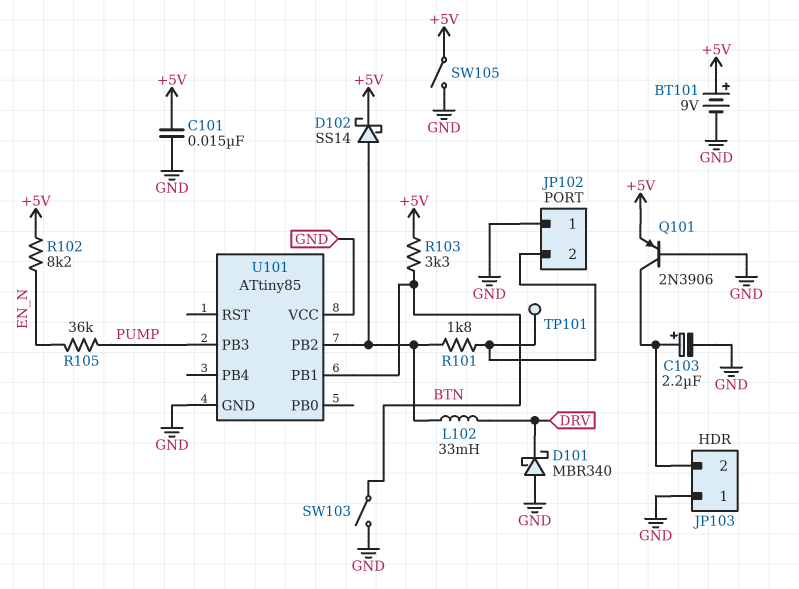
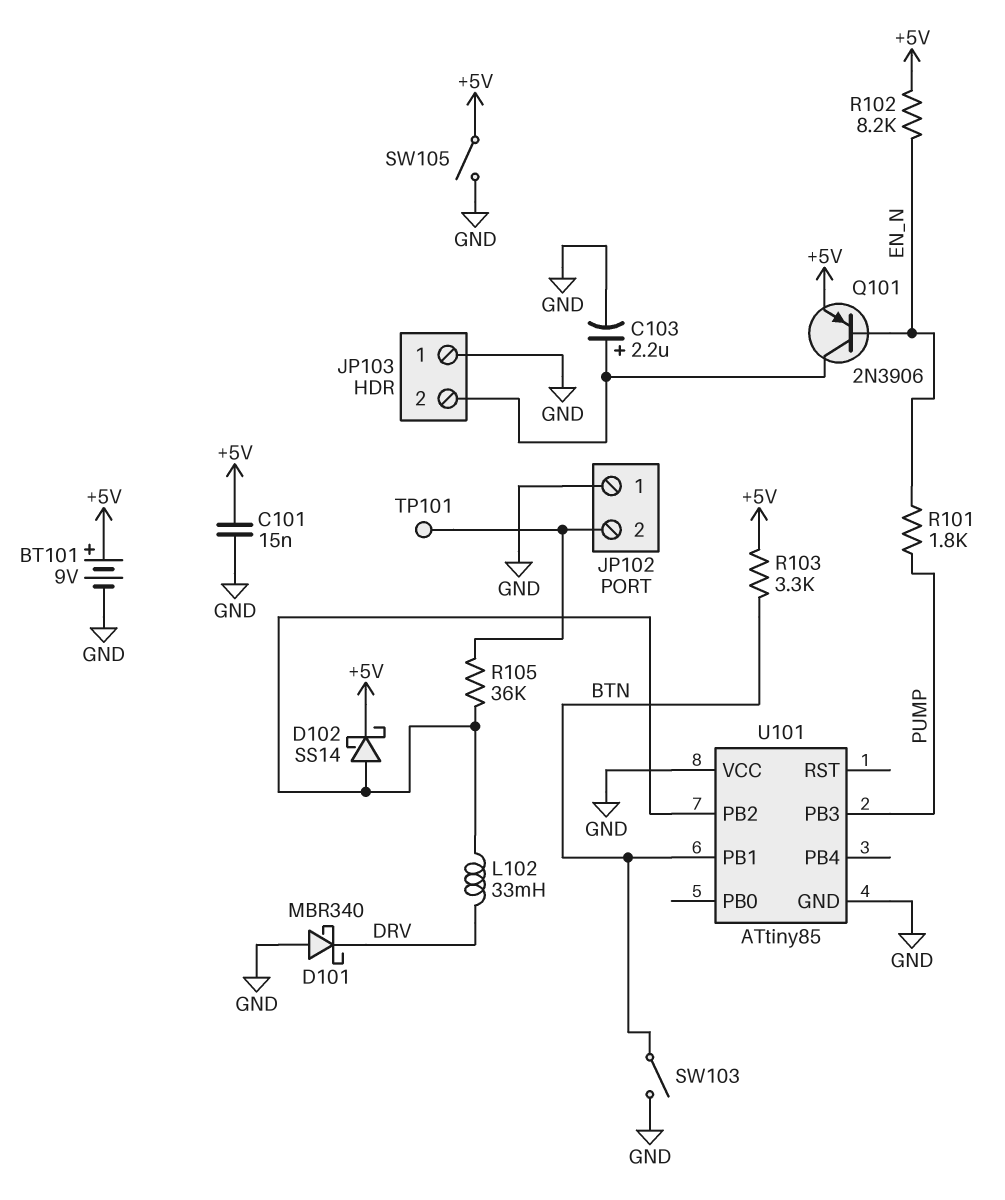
Q101: PNP 2N3906 (B GND, C JP103/2, E +5V) -> PNP 2N3906 (B EN_N, C JP103/2, E +5V)
R101: 1.8k (JP102/2, U101/PB2) -> 1.8k (EN_N, PUMP)
R105: 36k (EN_N, PUMP) -> 36k (JP102/2, U101/PB2)

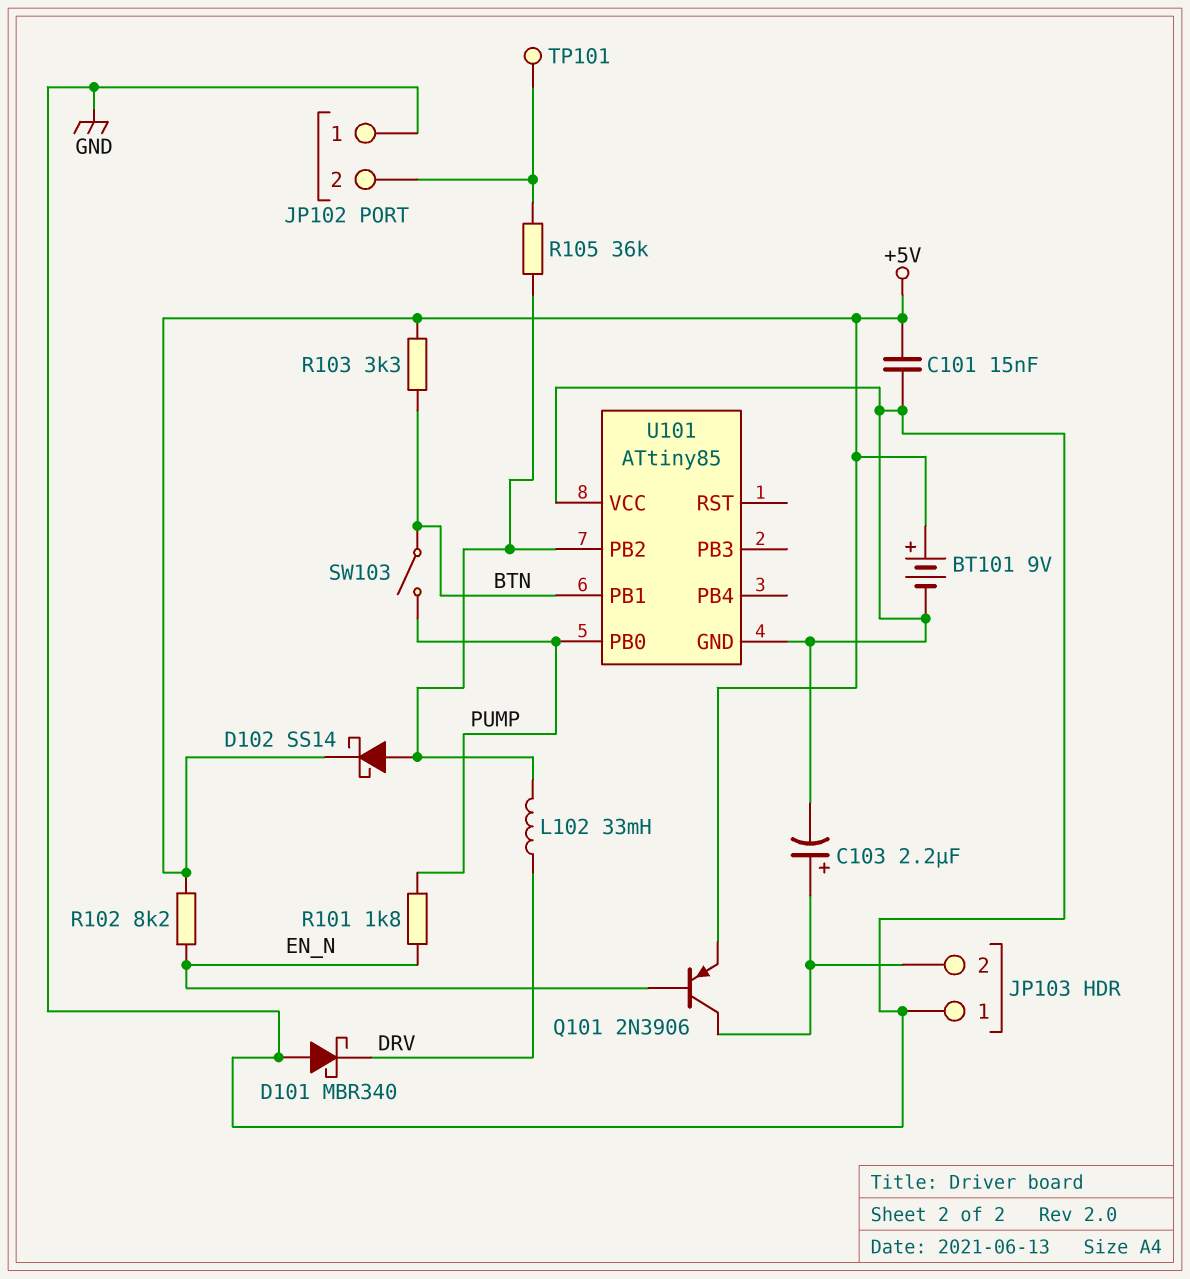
SW103: switch (BTN, GND) -> switch (BTN, PUMP)
SW105: switch (+5V, GND) -> none
U101 pin PB0: none -> PUMP
U101 pin PB3: PUMP -> none

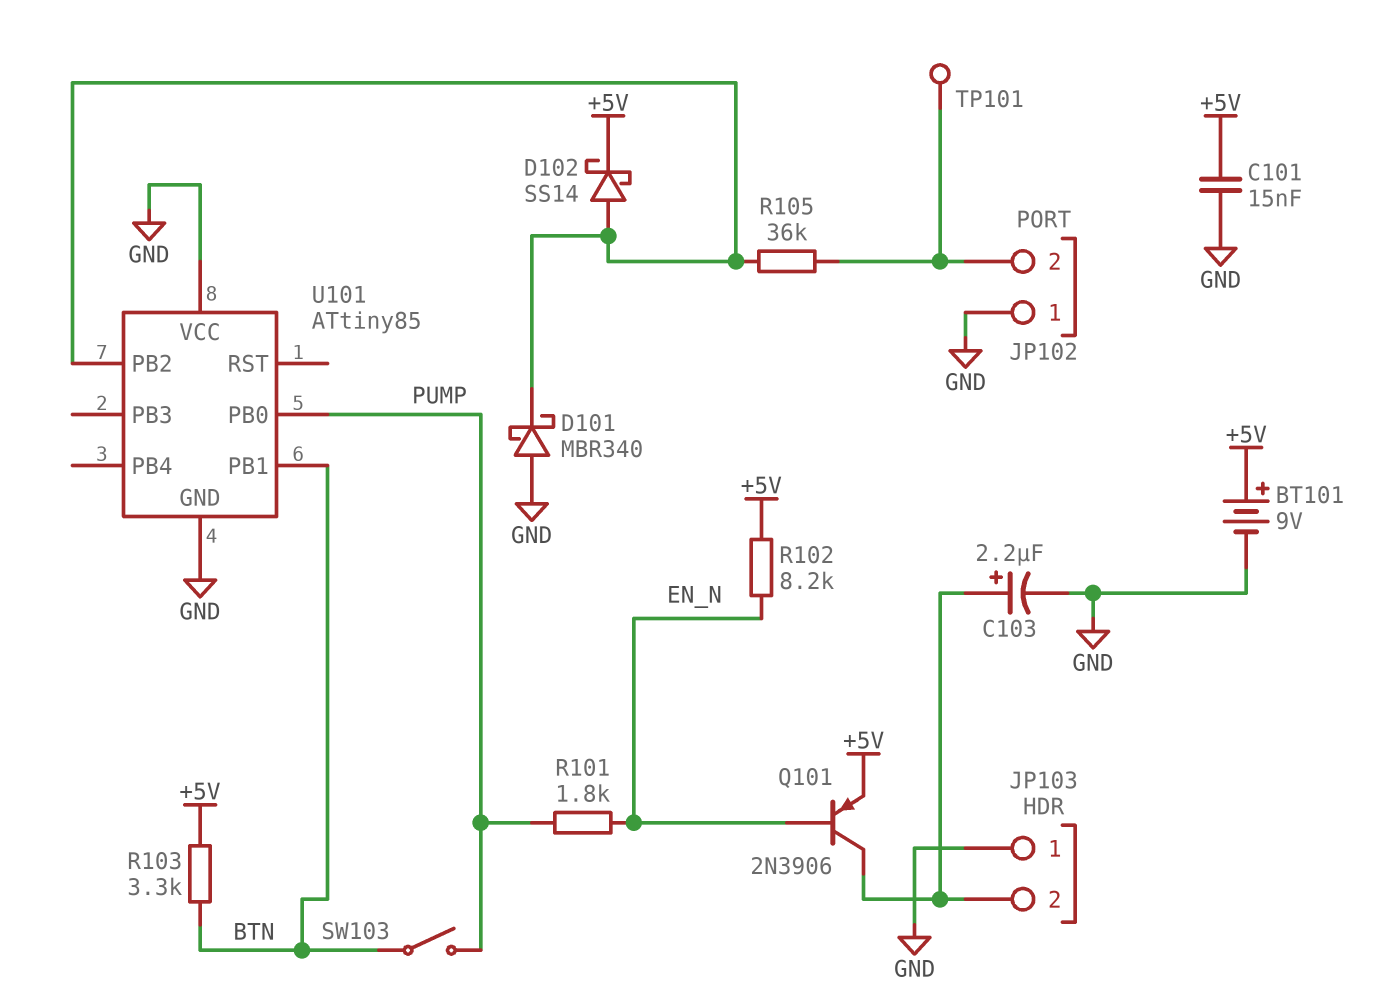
D101: schottky MBR340 (A GND, K DRV) -> schottky MBR340 (A GND, K U101/PB2)
L102: 33mH (DRV, U101/PB2) -> none

